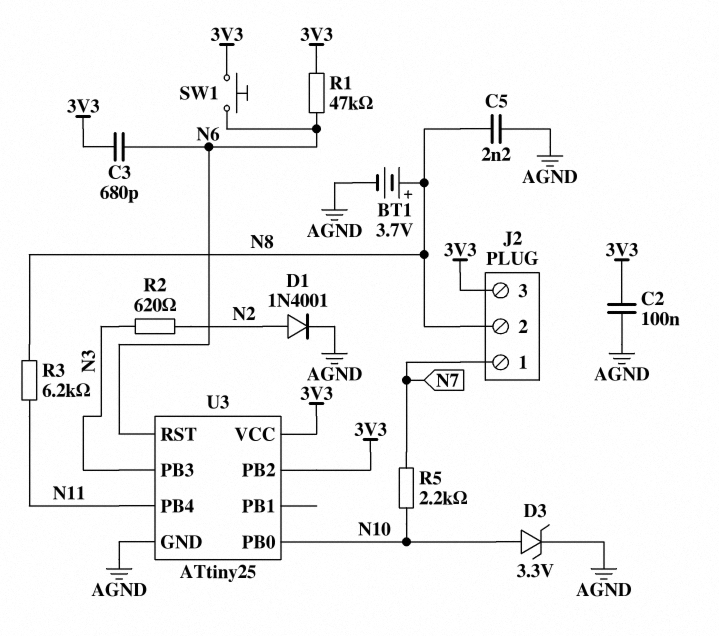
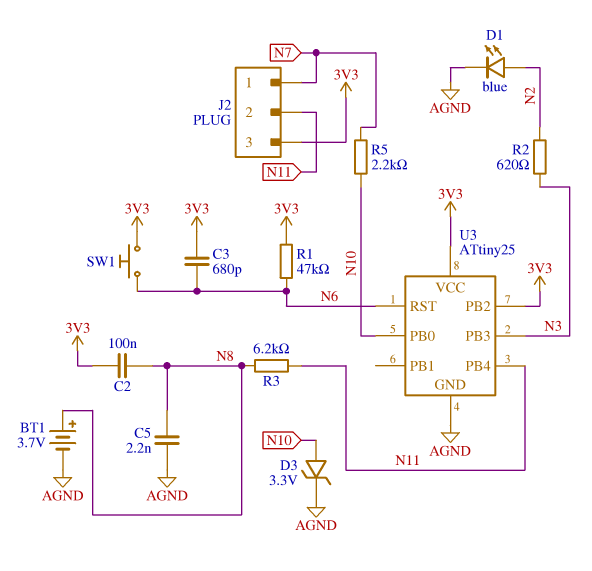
C2: 100nF (3V3, AGND) -> 100nF (3V3, N8)
D1: diode 1N4001 (A N2, K AGND) -> LED blue (A N2, K AGND)
J2 pin 2: N8 -> N11

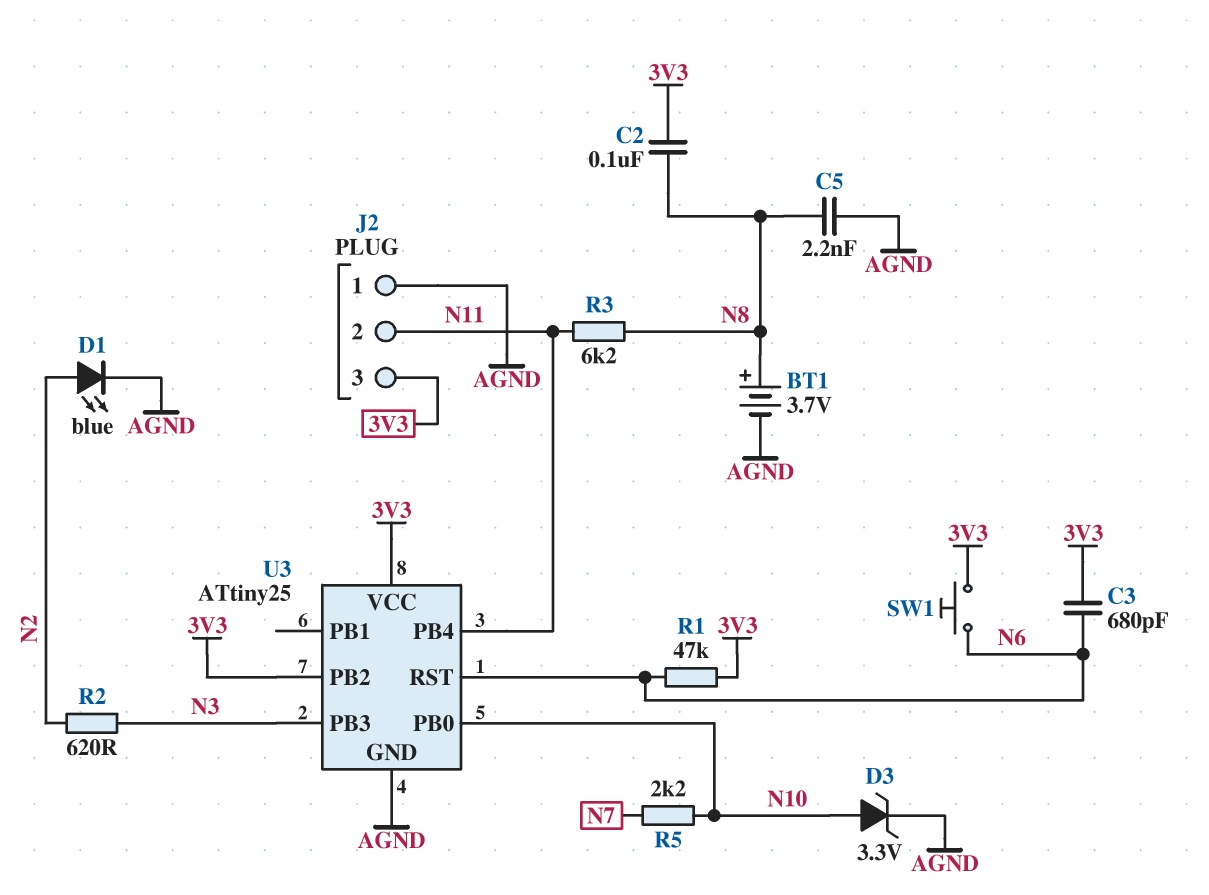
J2 pin 1: N7 -> AGND

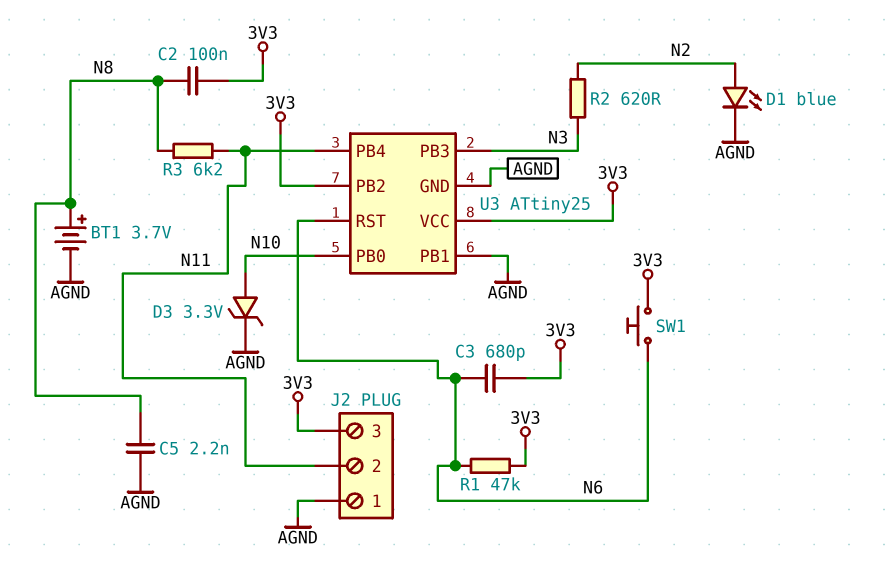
R5: 2.2k (N7, N10) -> none
U3 pin PB1: none -> AGND

